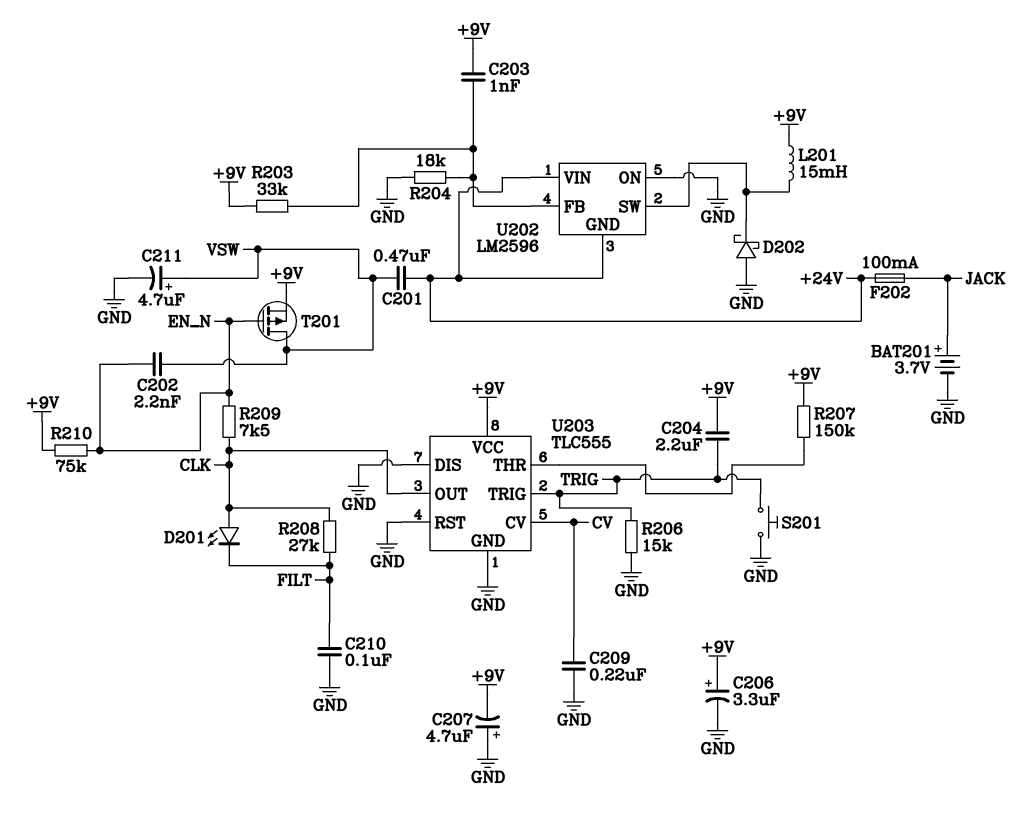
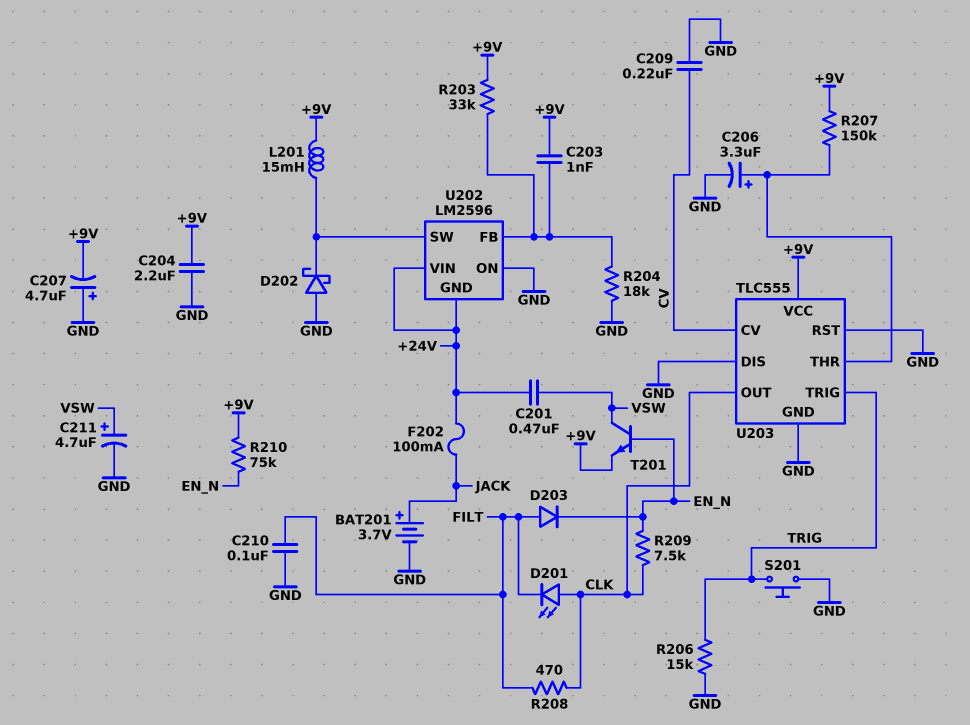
C202: 2.2nF (EN_N, VSW) -> none
C204: 2.2uF (+9V, TRIG) -> 2.2uF (+9V, GND)
C206: 3.3uF (plus +9V, minus GND) -> 3.3uF (plus U203/THR, minus GND)
D203: none -> diode (A FILT, K EN_N)
R208: 27k (CLK, FILT) -> 470 (CLK, FILT)
T201: PMOS (G EN_N, D VSW, S +9V) -> NPN (B EN_N, C VSW, E +9V)

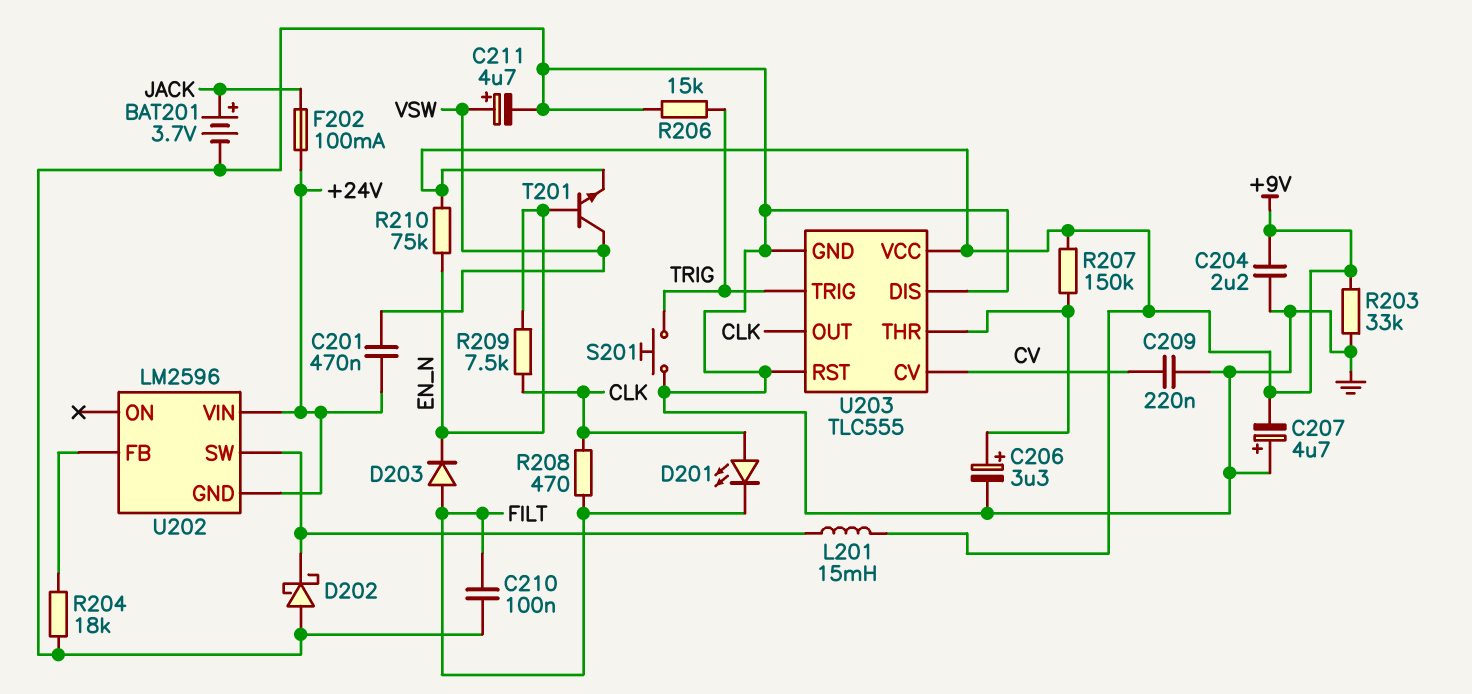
C203: 1nF (+9V, U202/FB) -> none
R203: 33k (+9V, U202/FB) -> 33k (+9V, GND)
U202 pin ON: GND -> none

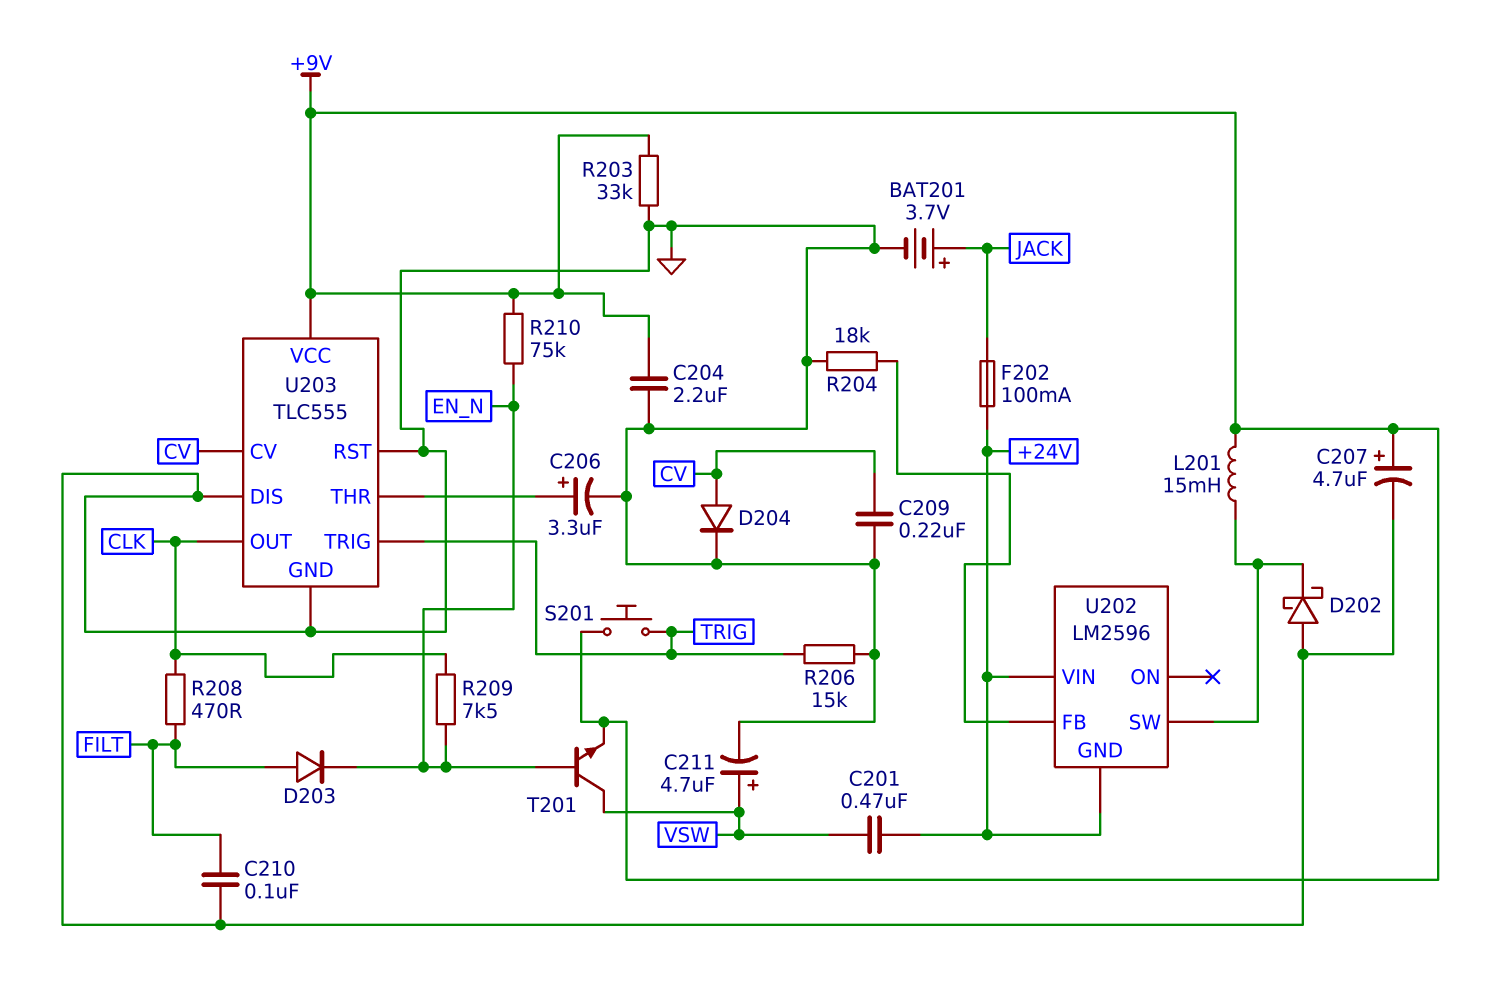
C207: 4.7uF (plus GND, minus +9V) -> 4.7uF (plus +9V, minus GND)
D201: LED (A CLK, K FILT) -> none
D204: none -> diode (A CV, K GND)
R207: 150k (+9V, U203/THR) -> none
S201: button (GND, TRIG) -> button (+9V, TRIG)

